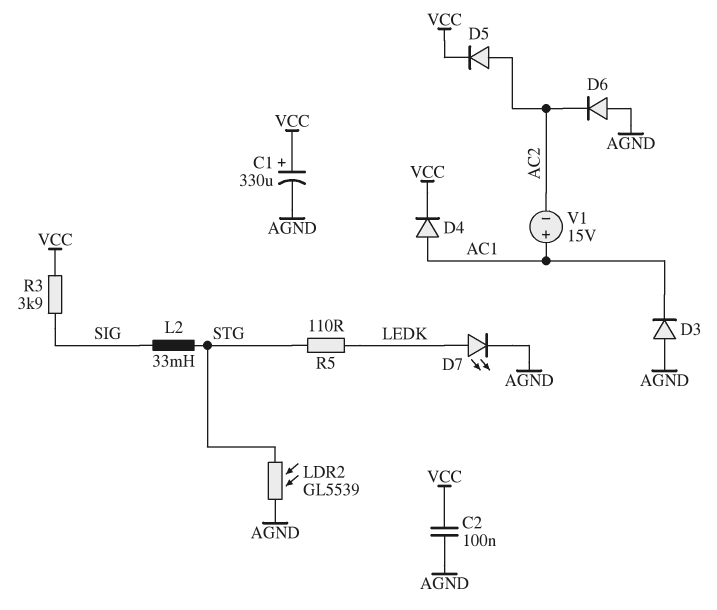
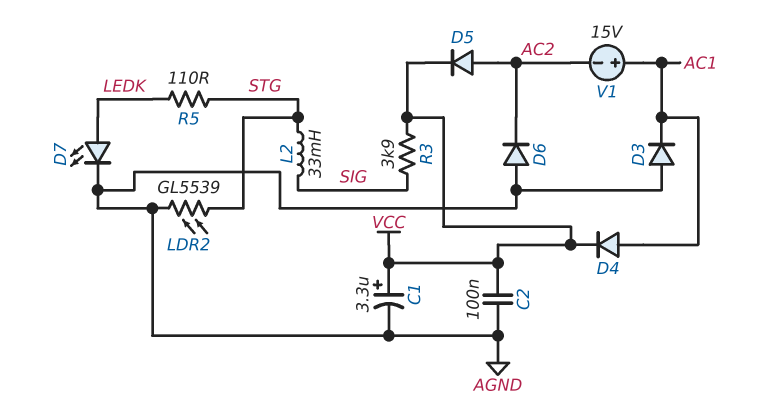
C1: 330uF (plus VCC, minus AGND) -> 3.3uF (plus VCC, minus AGND)

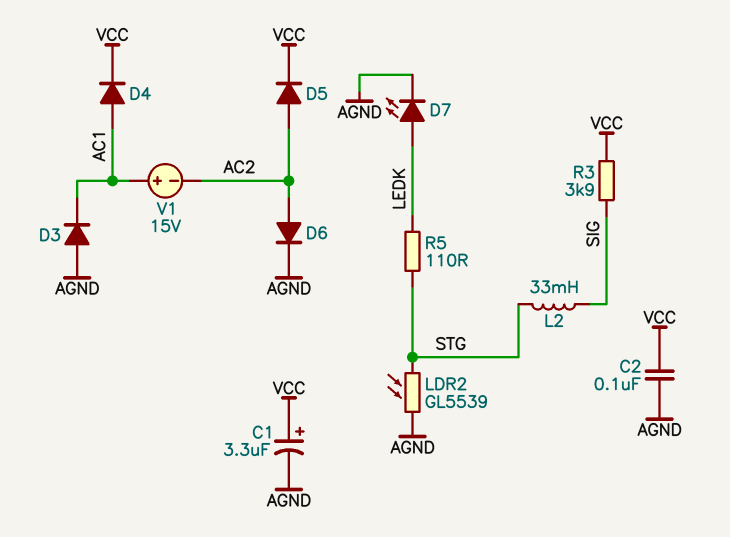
D6: diode (A AGND, K AC2) -> diode (A AC2, K AGND)

